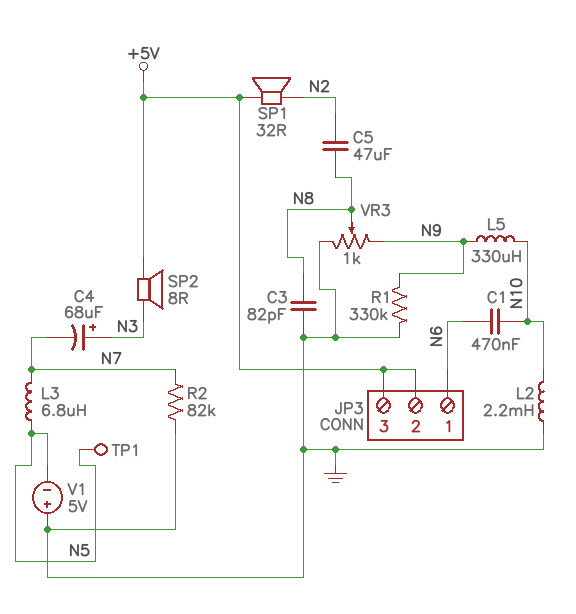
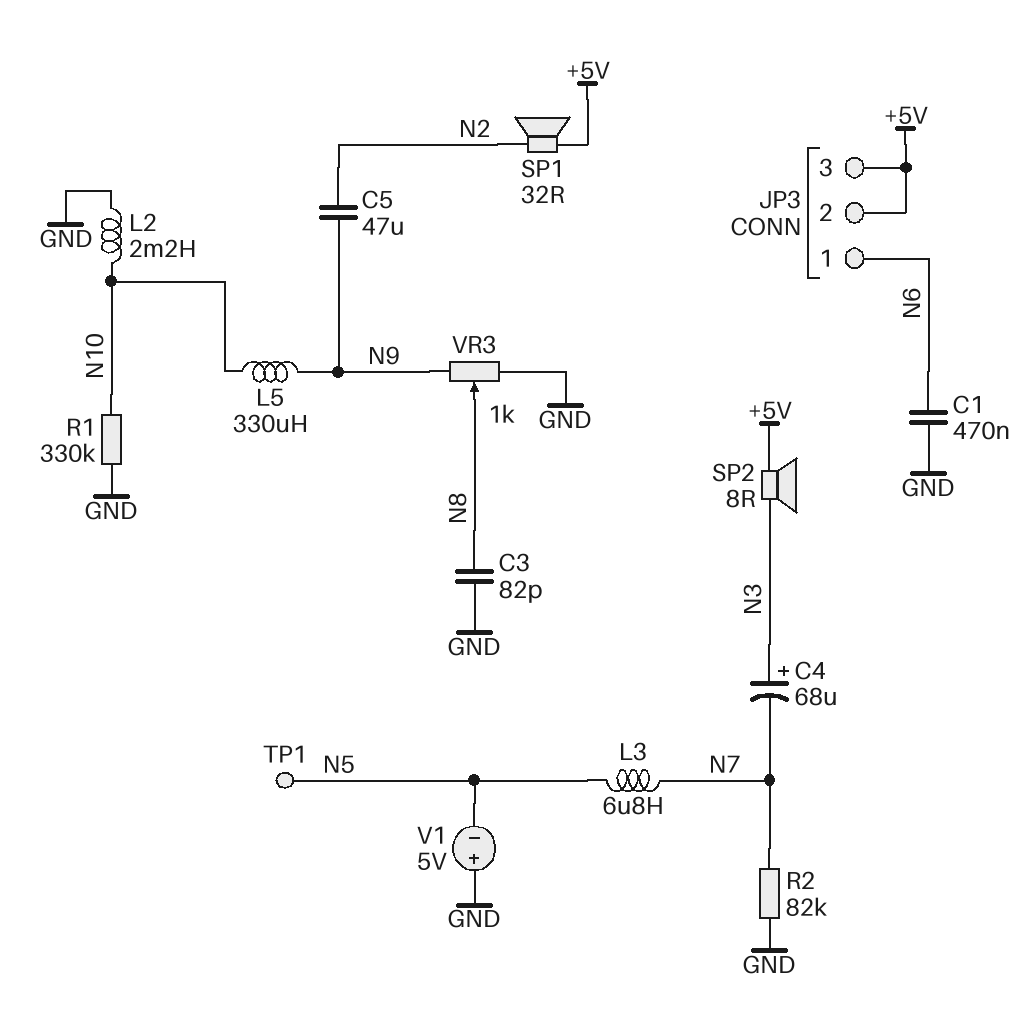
C1: 470nF (N6, N10) -> 470nF (GND, N6)
C5: 47uF (N2, N8) -> 47uF (N2, N9)
R1: 330k (GND, N9) -> 330k (GND, N10)

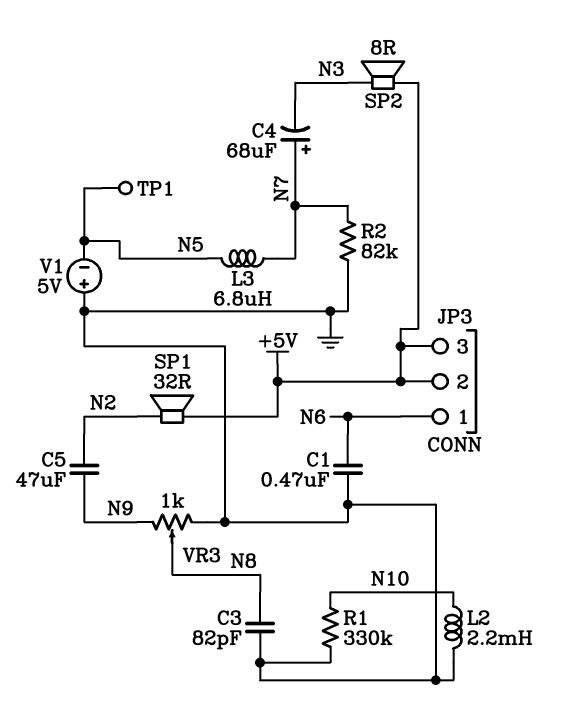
C4: 68uF (plus N3, minus N7) -> 68uF (plus N7, minus N3)
L5: 330uH (N9, N10) -> none

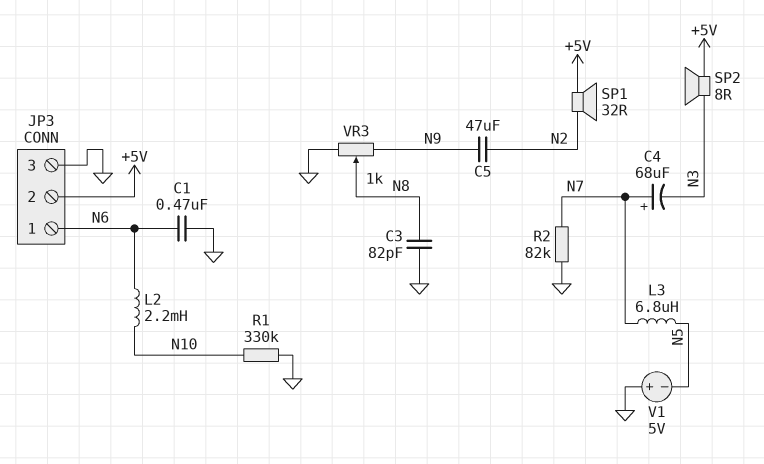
JP3 pin 3: +5V -> GND
L2: 2.2mH (GND, N10) -> 2.2mH (N6, N10)
TP1: test point (N5) -> none

